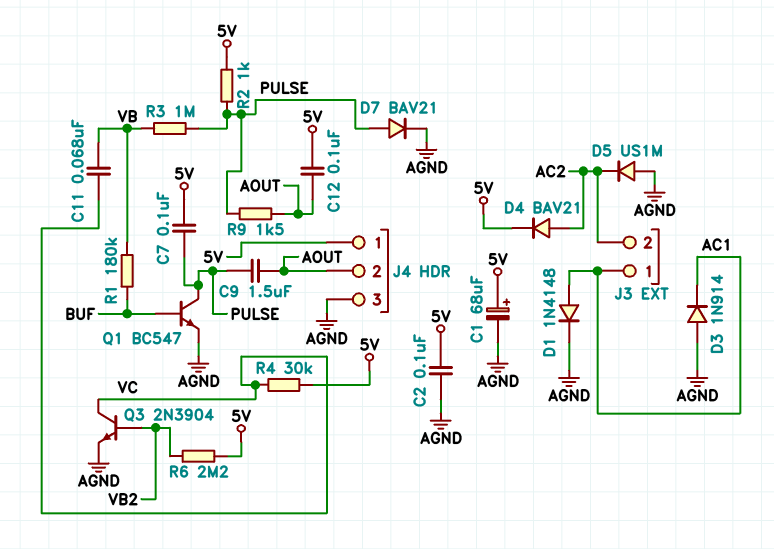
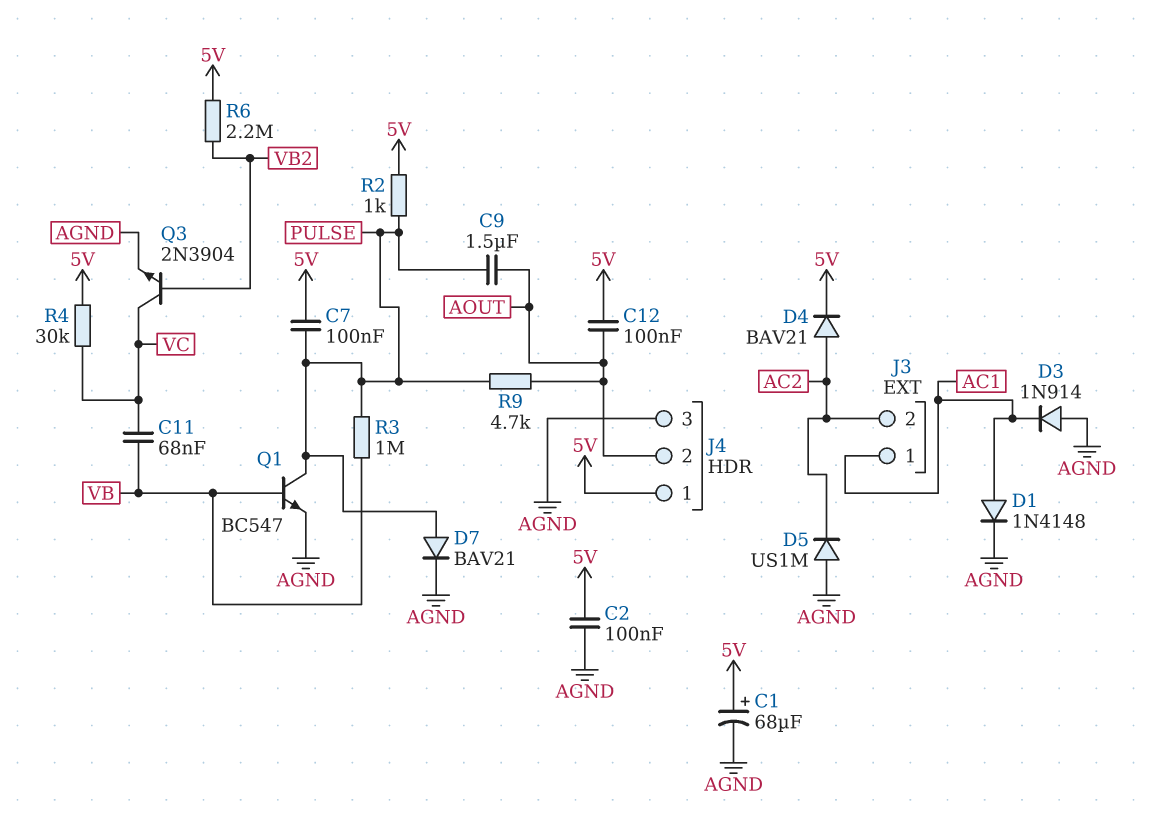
Q1: NPN BC547 (B BUF, C PULSE, E AGND) -> NPN BC547 (B VB, C PULSE, E AGND)
R1: 180k (BUF, VB) -> none
R9: 1.5k (AOUT, PULSE) -> 4.7k (AOUT, PULSE)

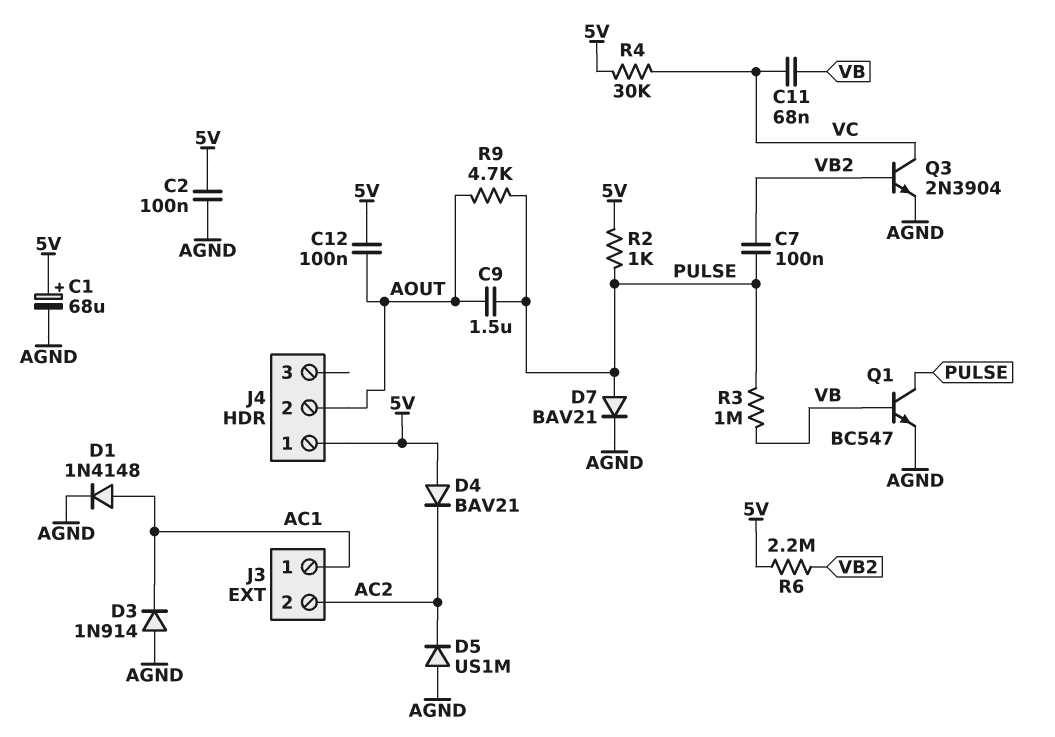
C7: 100nF (5V, PULSE) -> 100nF (PULSE, VB2)
D4: diode BAV21 (A AC2, K 5V) -> diode BAV21 (A 5V, K AC2)
J4 pin 3: AGND -> none

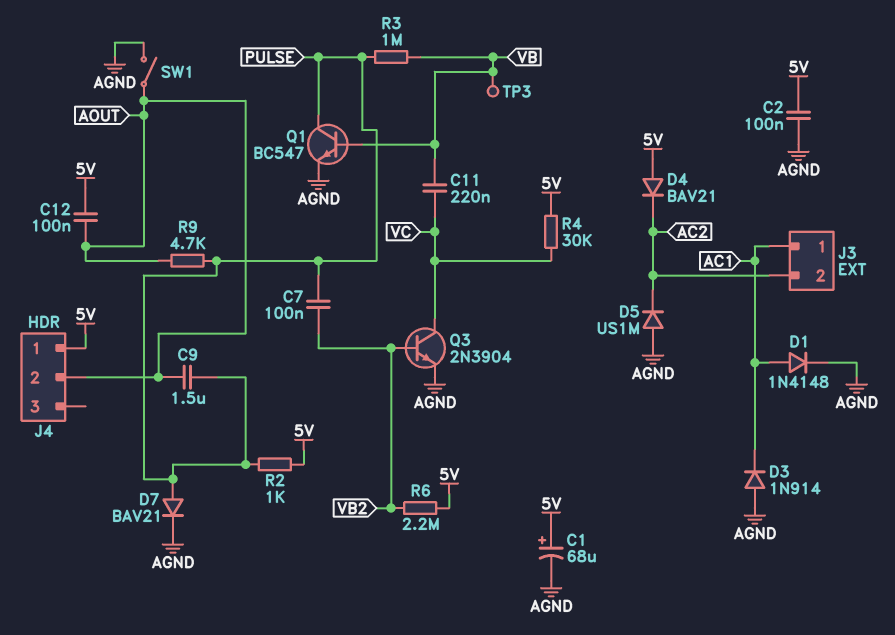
C11: 68nF (VB, VC) -> 220nF (VB, VC)
SW1: none -> switch (AGND, AOUT)
TP3: none -> test point (VB)

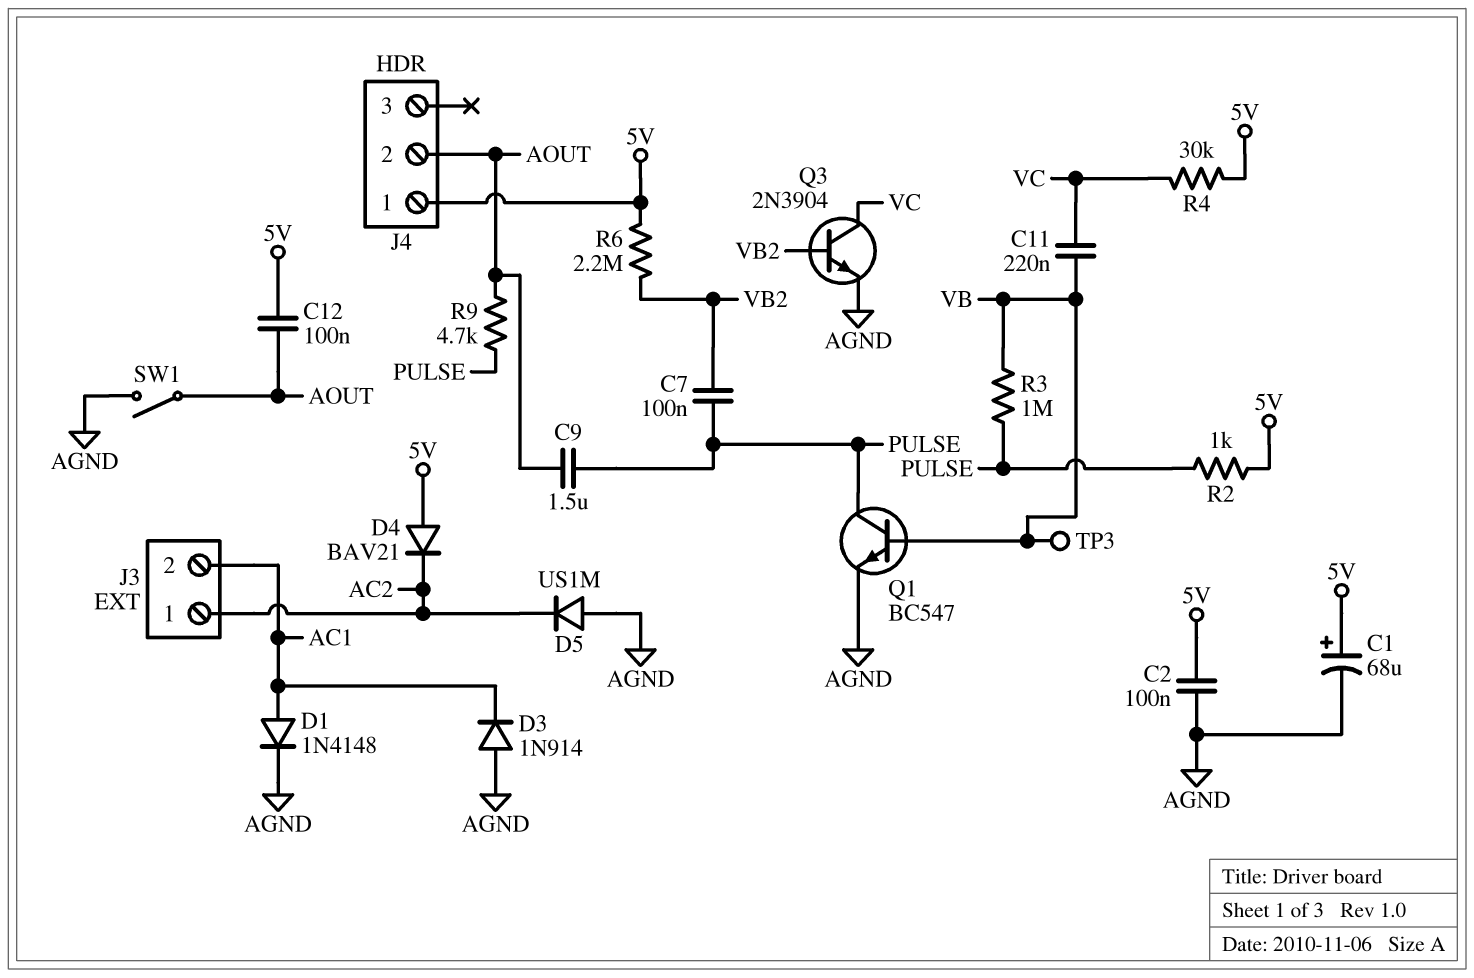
D7: diode BAV21 (A PULSE, K AGND) -> none
J3 pin 1: AC1 -> AC2
J3 pin 2: AC2 -> AC1

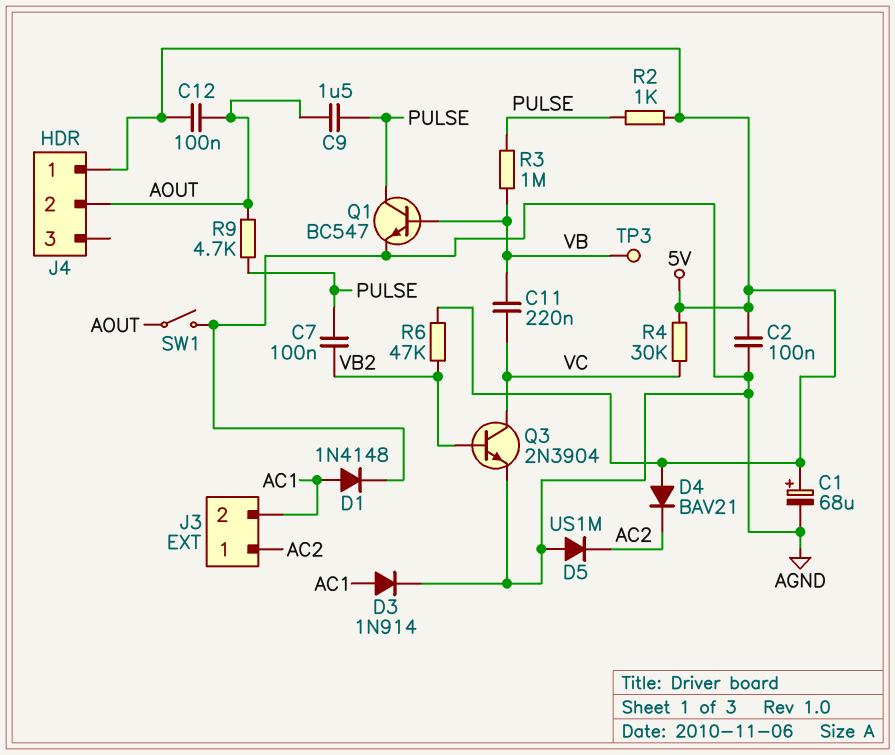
D3: diode 1N914 (A AGND, K AC1) -> diode 1N914 (A AC1, K AGND)
R6: 2.2M (5V, VB2) -> 47k (5V, VB2)

